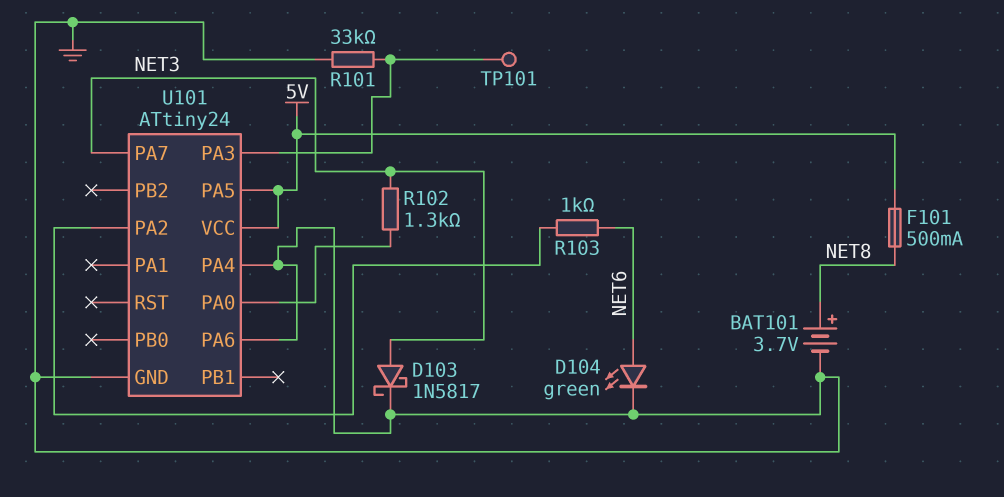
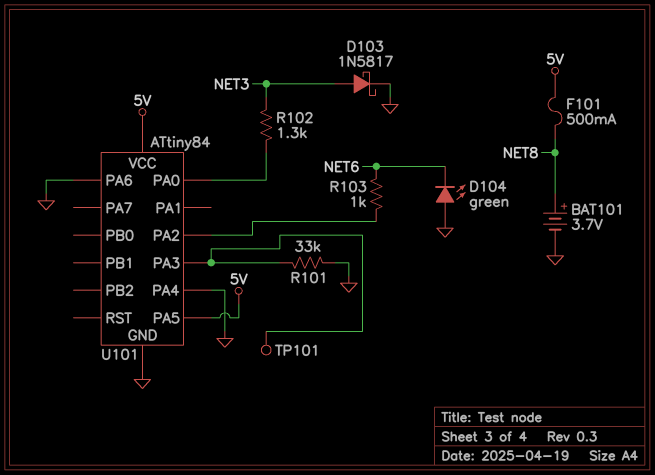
D104: LED green (A NET6, K GND) -> LED green (A GND, K NET6)
U101: ATtiny24 -> ATtiny84
U101 pin PA7: NET3 -> none

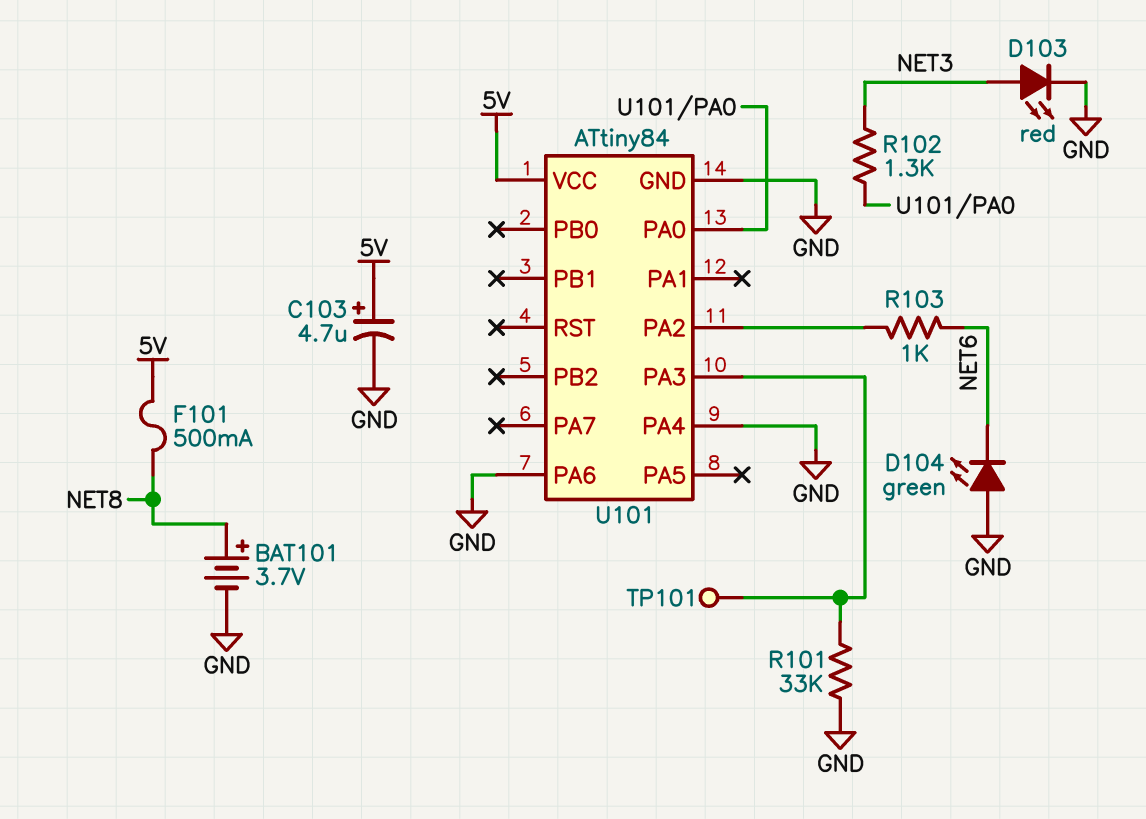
C103: none -> 4.7uF (plus 5V, minus GND)
D103: schottky 1N5817 (A NET3, K GND) -> LED red (A NET3, K GND)
U101 pin PA5: 5V -> none

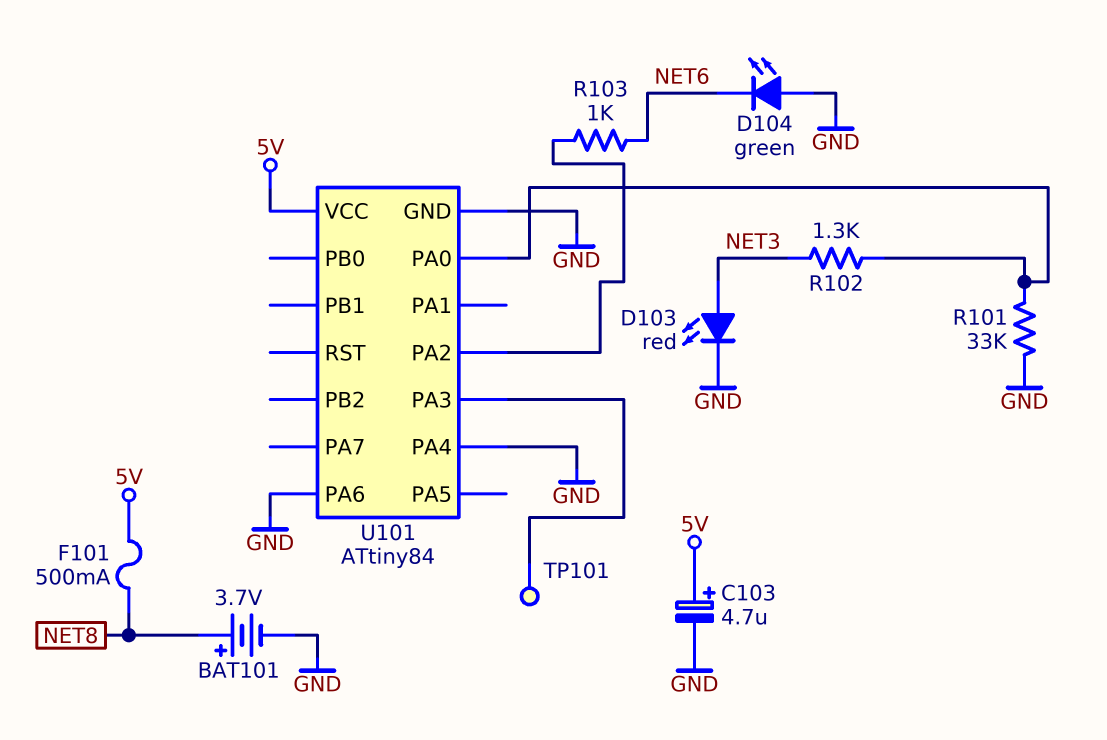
R101: 33k (GND, U101/PA3) -> 33k (GND, U101/PA0)

